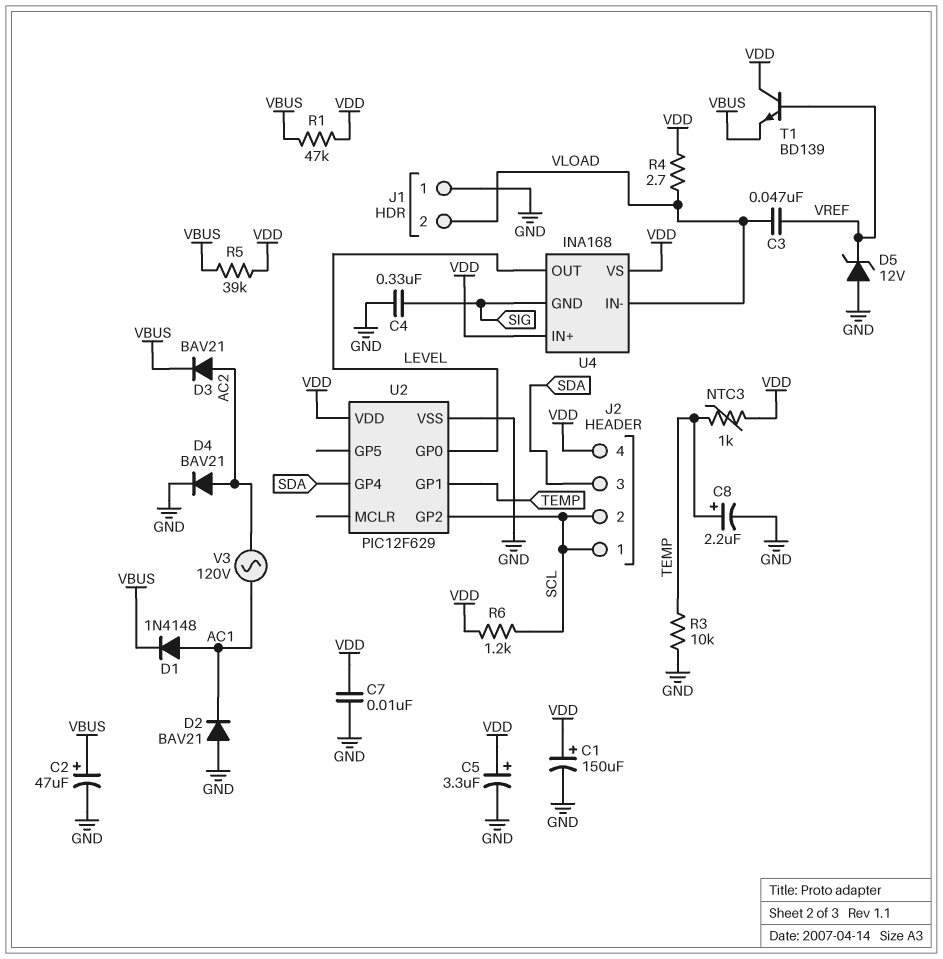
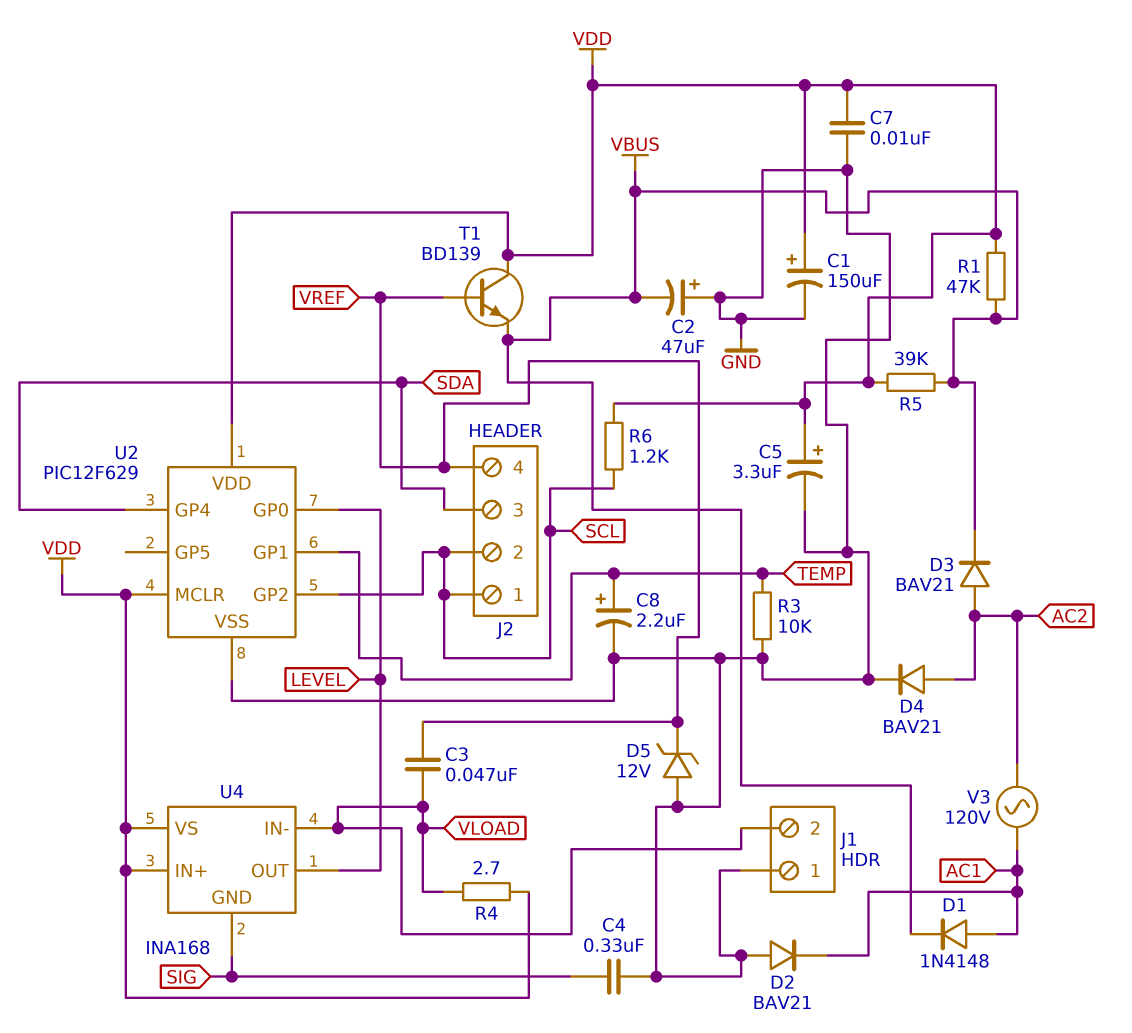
C2: 47uF (plus VBUS, minus GND) -> 47uF (plus GND, minus VBUS)
J2 pin 4: VDD -> VREF
NTC3: 1k (TEMP, VDD) -> none
U2 pin MCLR: none -> VDD

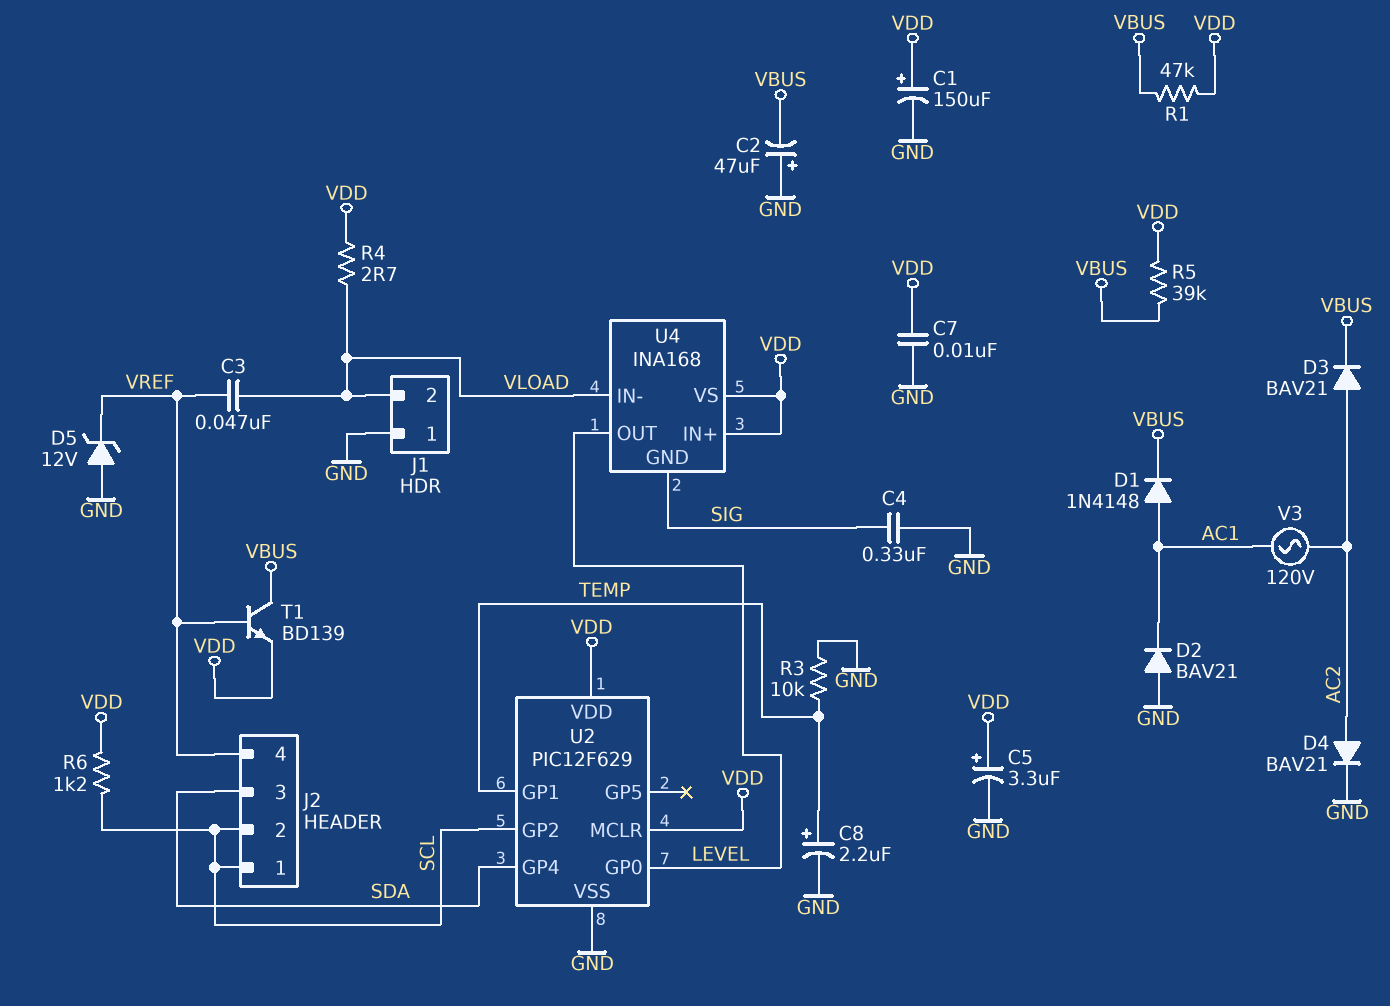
T1: NPN BD139 (B VREF, C VDD, E VBUS) -> NPN BD139 (B VREF, C VBUS, E VDD)

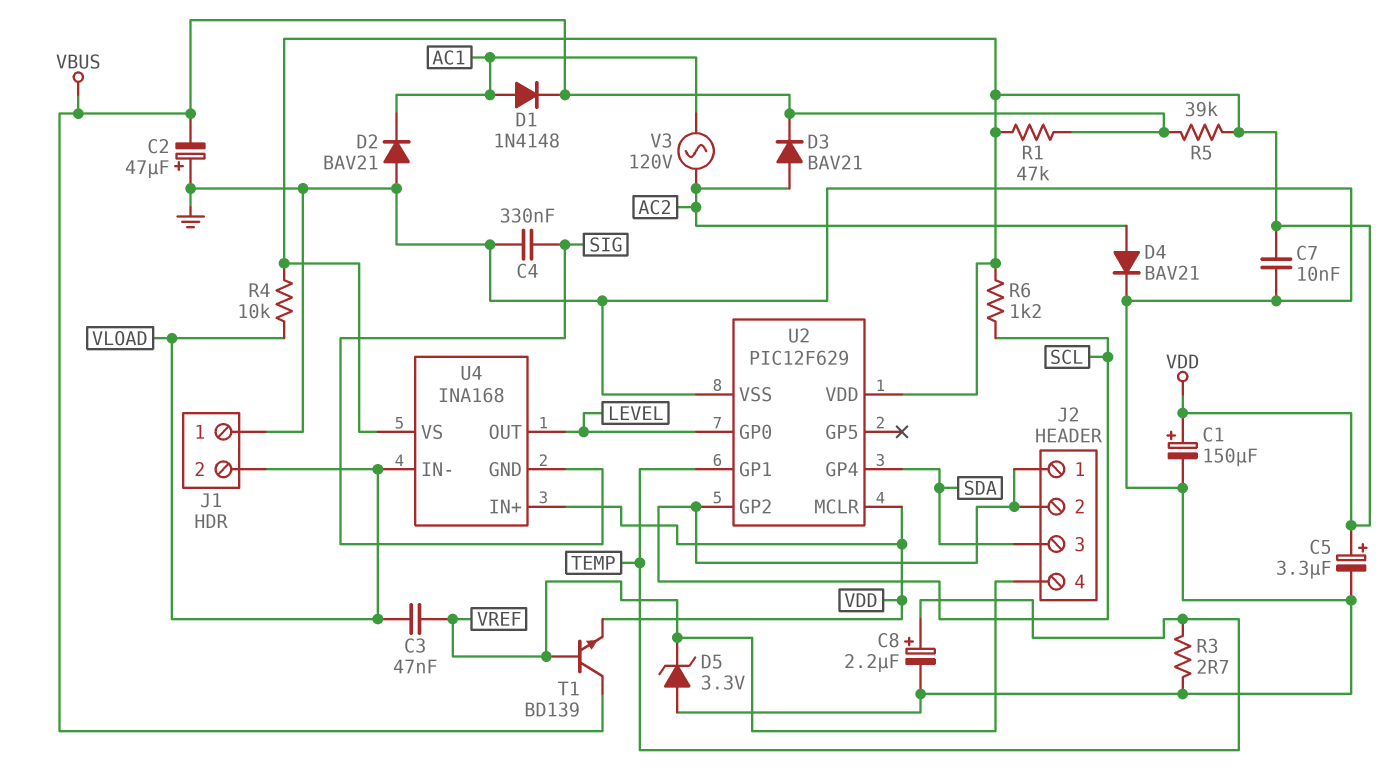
D5: zener 12V (A GND, K VREF) -> zener 3.3V (A GND, K VREF)
R3: 10k (GND, TEMP) -> 2.7 (GND, TEMP)
R4: 2.7 (VDD, VLOAD) -> 10k (VDD, VLOAD)

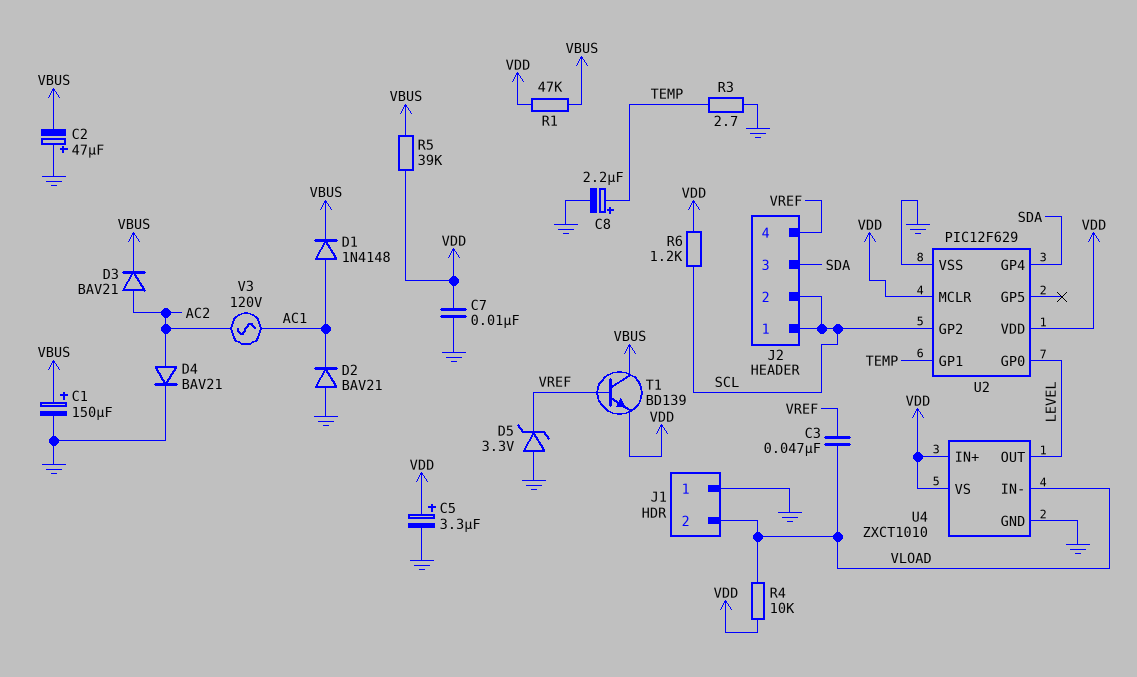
C1: 150uF (plus VDD, minus GND) -> 150uF (plus VBUS, minus GND)
C4: 330nF (GND, SIG) -> none
U4: INA168 -> ZXCT1010
U4 pin GND: SIG -> GND

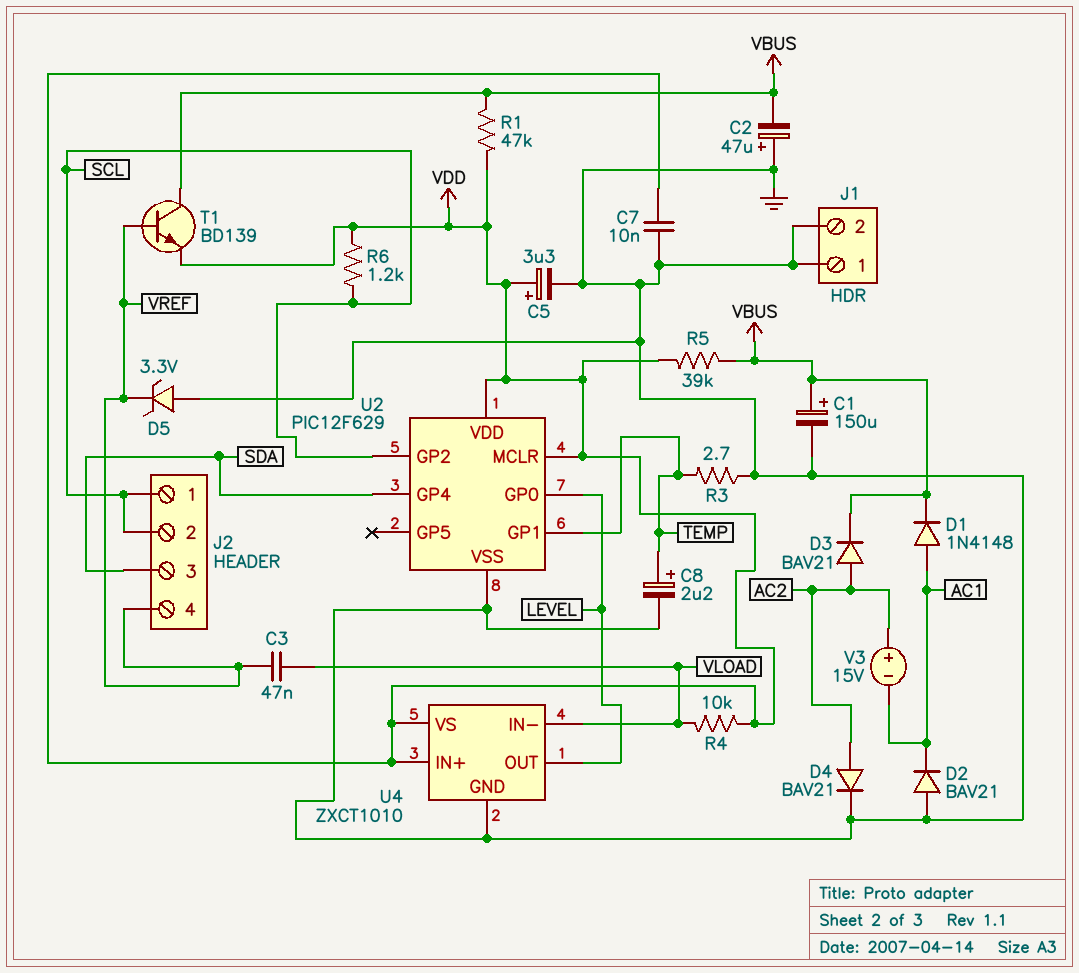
J1 pin 2: VLOAD -> GND
V3: AC 120V (AC1, AC2) -> 15V (plus AC2, minus AC1)

